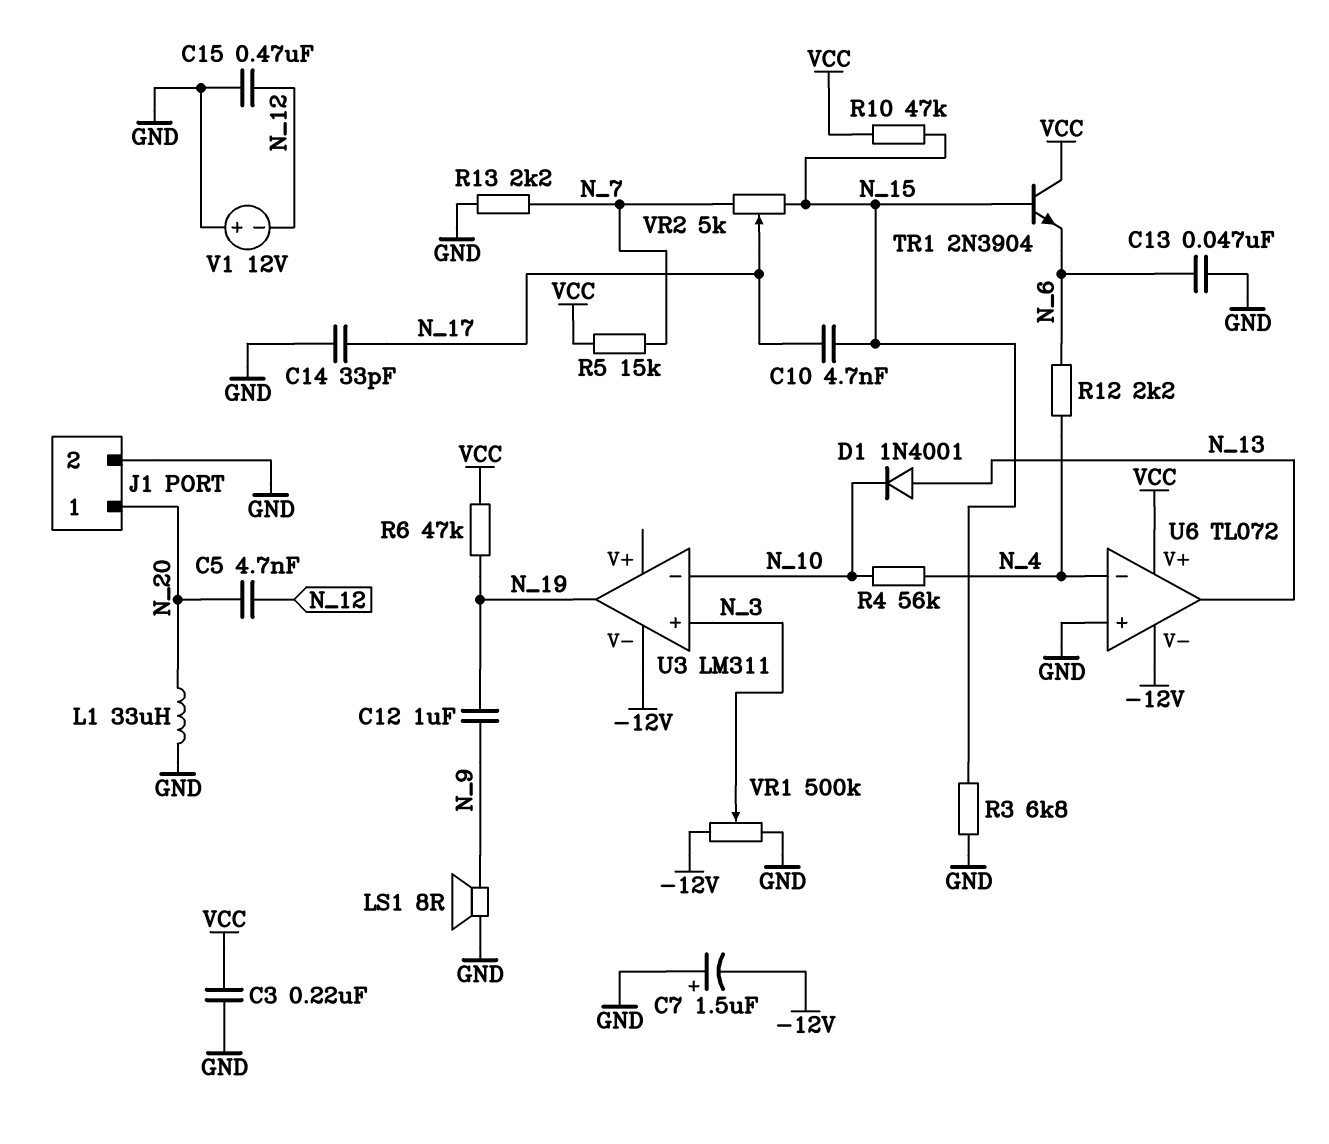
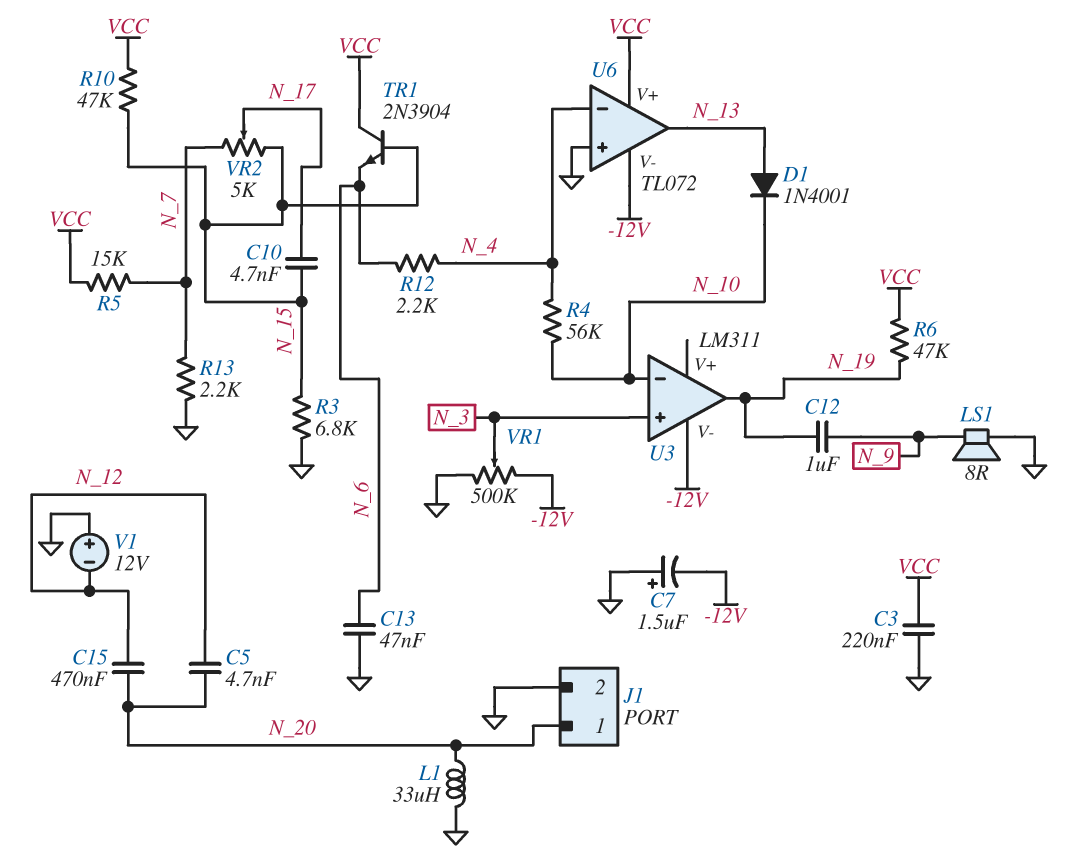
C14: 33pF (GND, N_17) -> none
C15: 470nF (GND, N_12) -> 470nF (N_12, N_20)

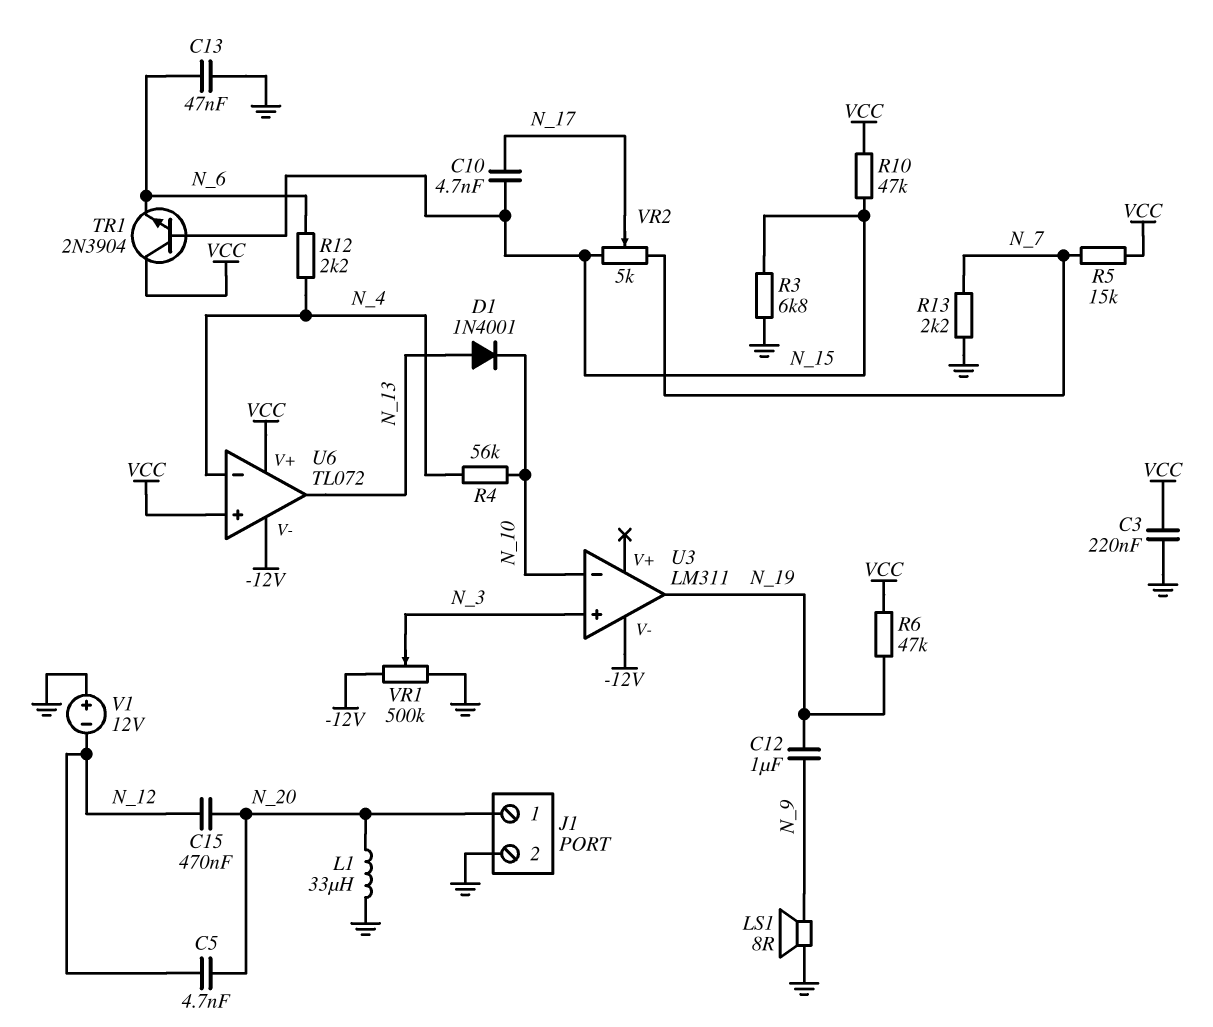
C7: 1.5uF (plus GND, minus -12V) -> none
U6 pin in+: GND -> VCC

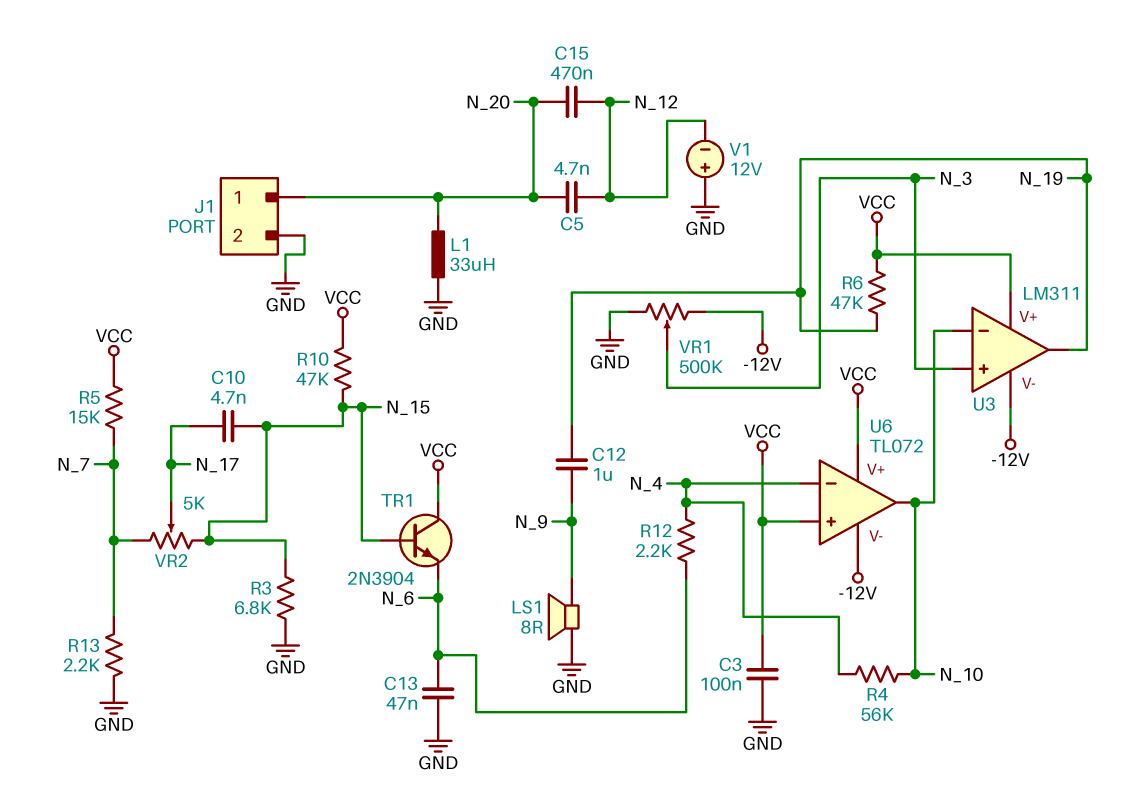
C3: 220nF (GND, VCC) -> 100nF (GND, VCC)
D1: diode 1N4001 (A N_13, K N_10) -> none
U3 pin V+: none -> VCC
U6 pin out: N_13 -> N_10

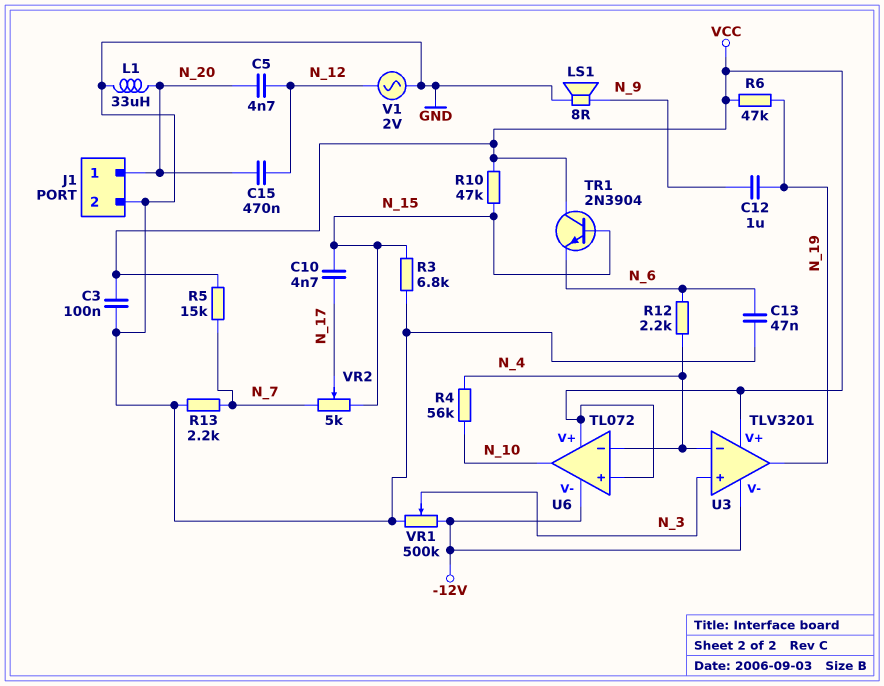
U3: LM311 -> TLV3201
U3 pin in-: N_10 -> N_4
V1: 12V (plus GND, minus N_12) -> AC 2V (GND, N_12)

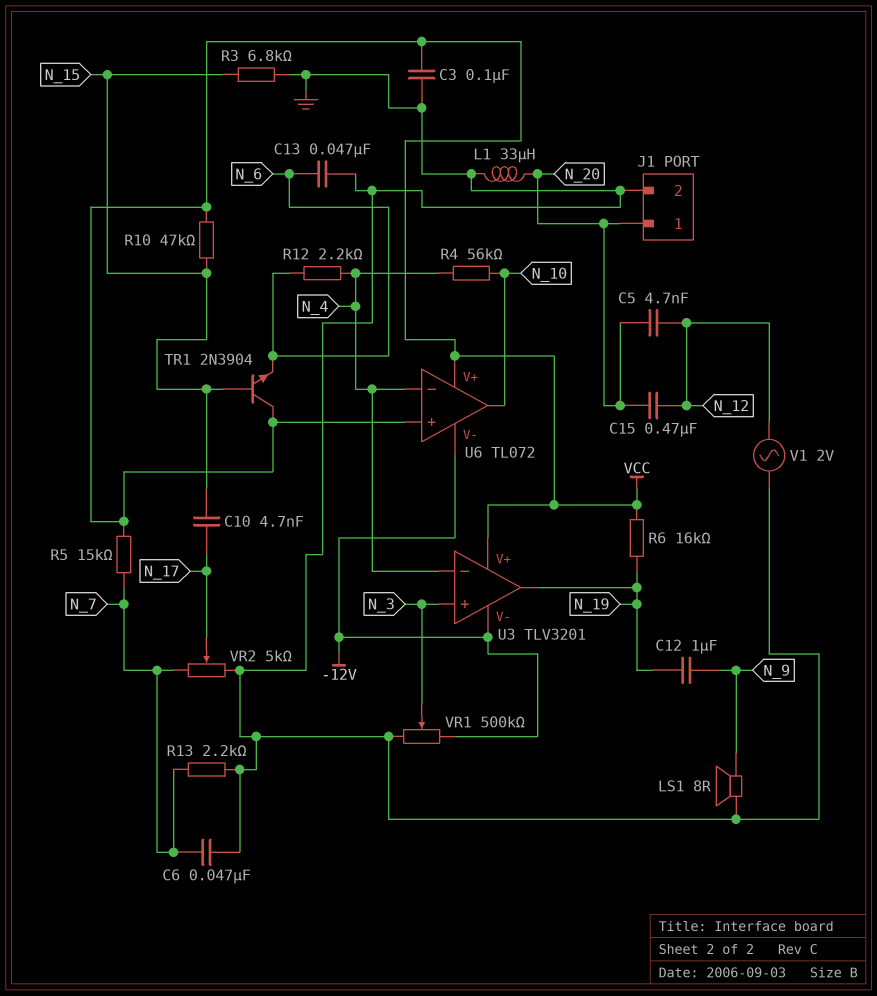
C6: none -> 47nF (GND, N_7)
R6: 47k (N_19, VCC) -> 16k (N_19, VCC)
VR2: 5k (N_7, N_15, wiper N_17) -> 5k (GND, N_7, wiper N_17)

